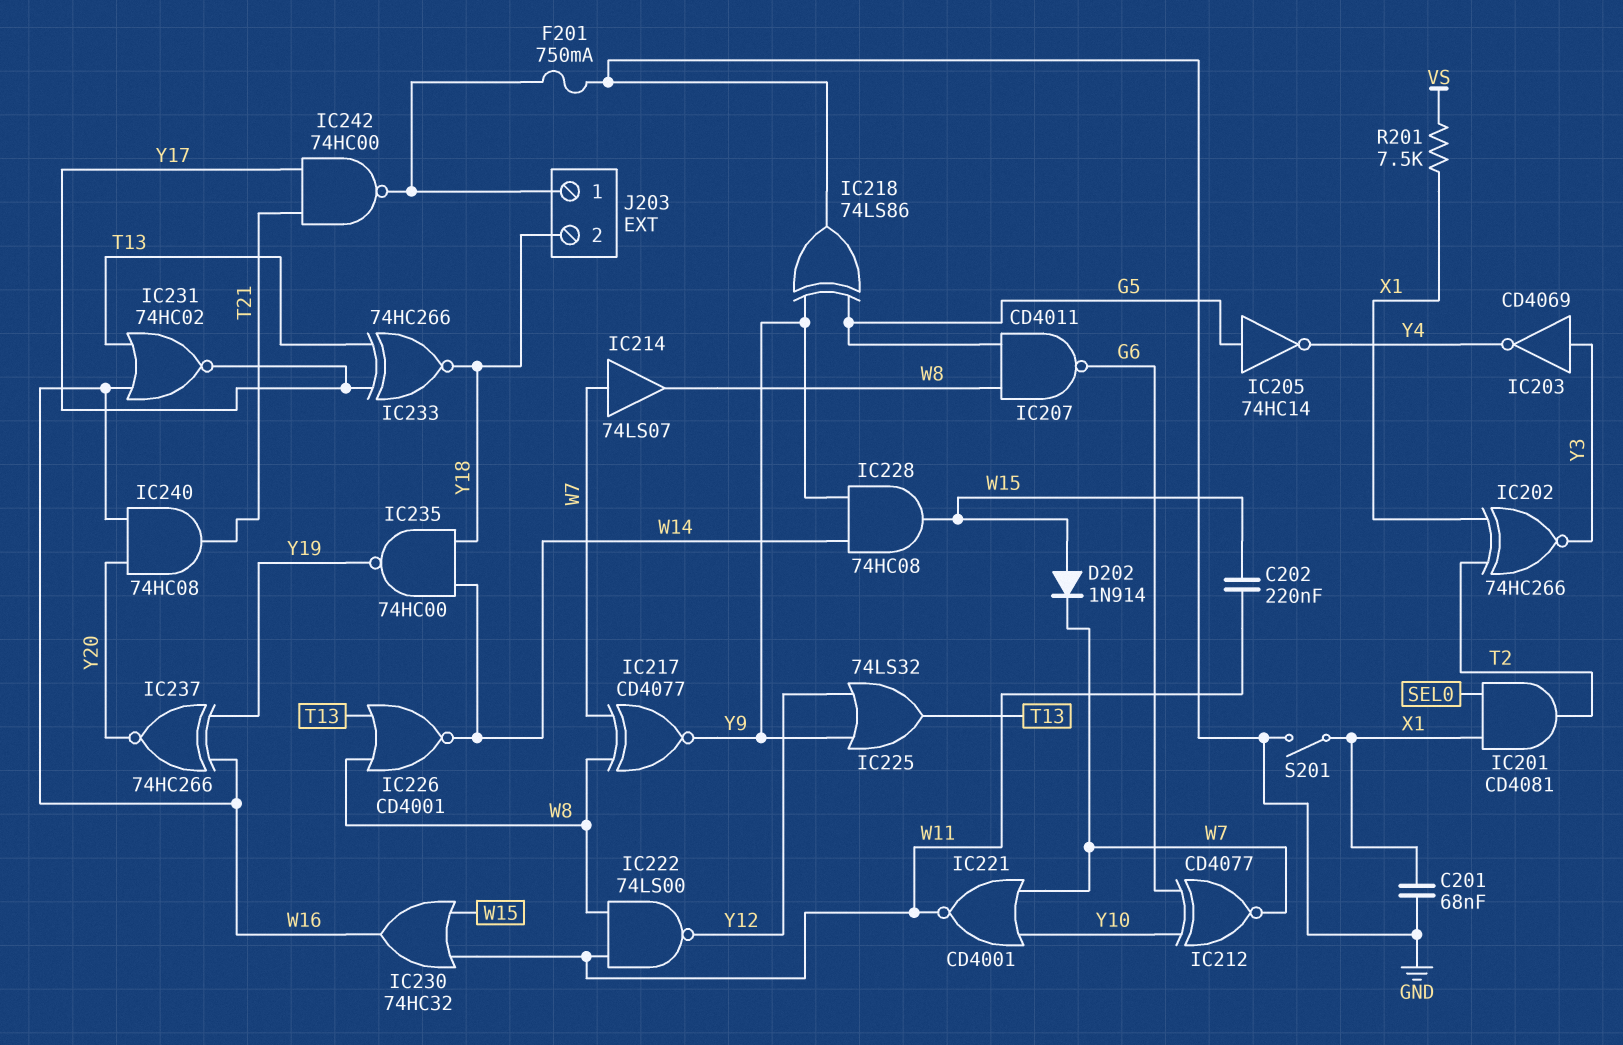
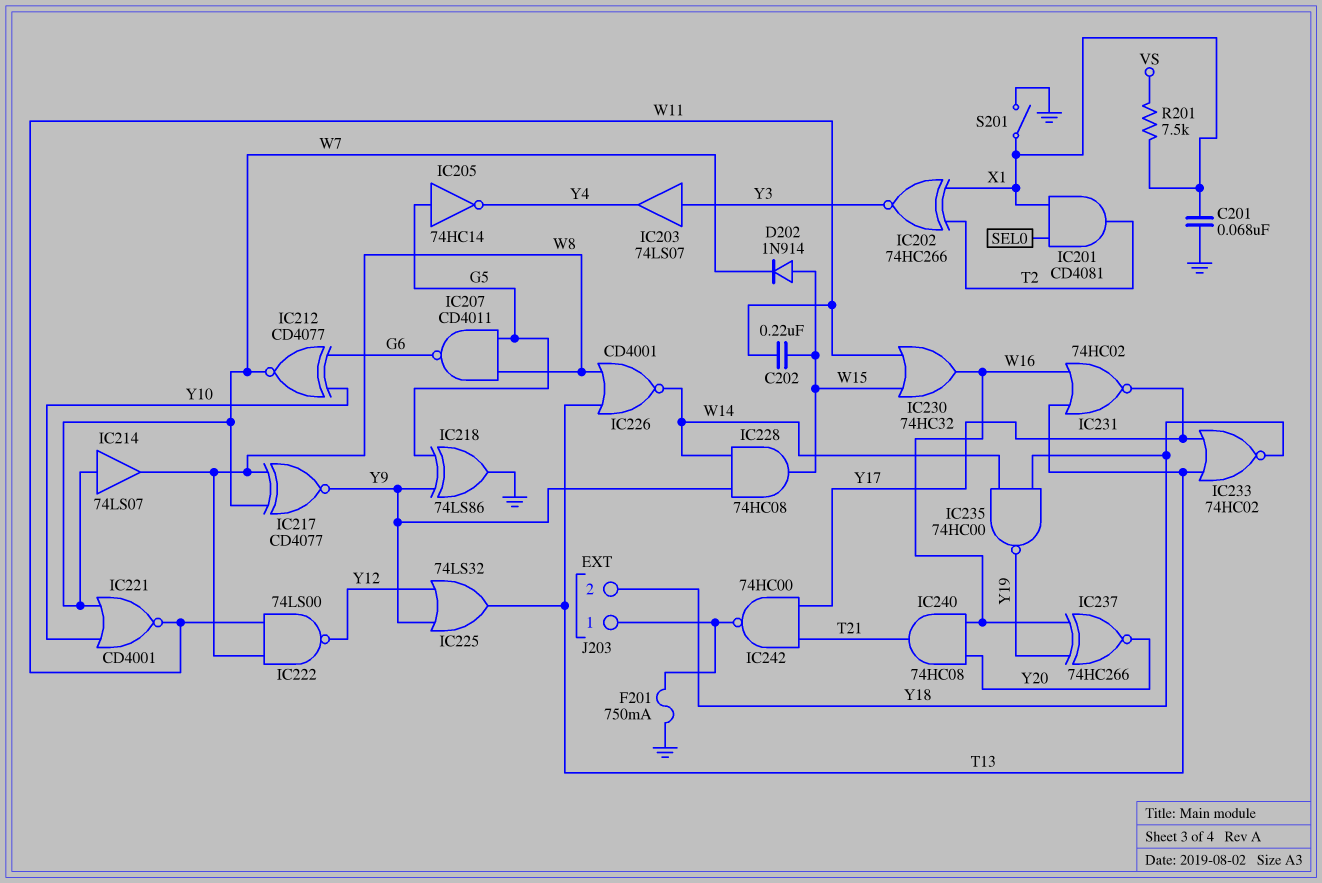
IC203: NOT CD4069 (in Y3, out Y4) -> buffer 74LS07 (in Y3, out Y4)
IC233: XNOR 74HC266 (in T13, in Y17, out Y18) -> NOR 74HC02 (in T13, in Y17, out Y18)

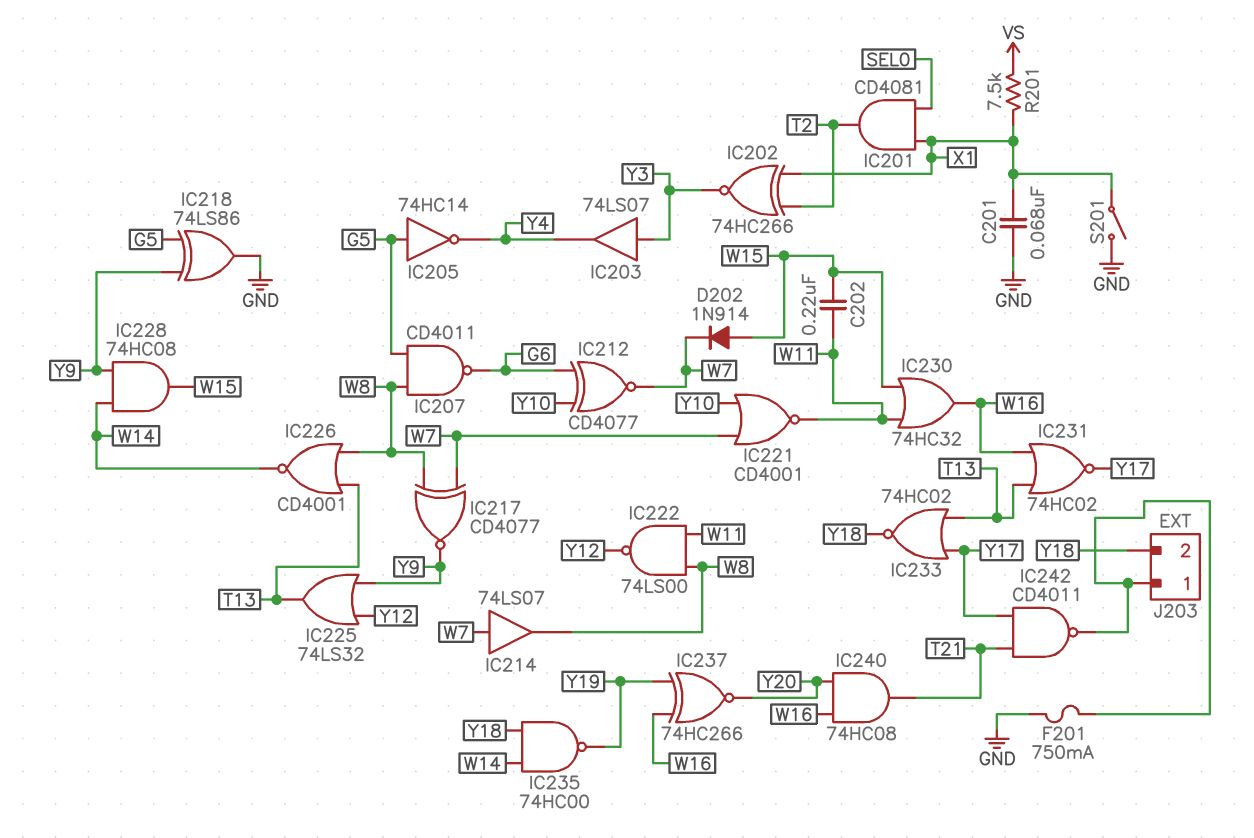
IC242: NAND 74HC00 (in T21, in Y17, out J203/1) -> NAND CD4011 (in T21, in Y17, out J203/1)

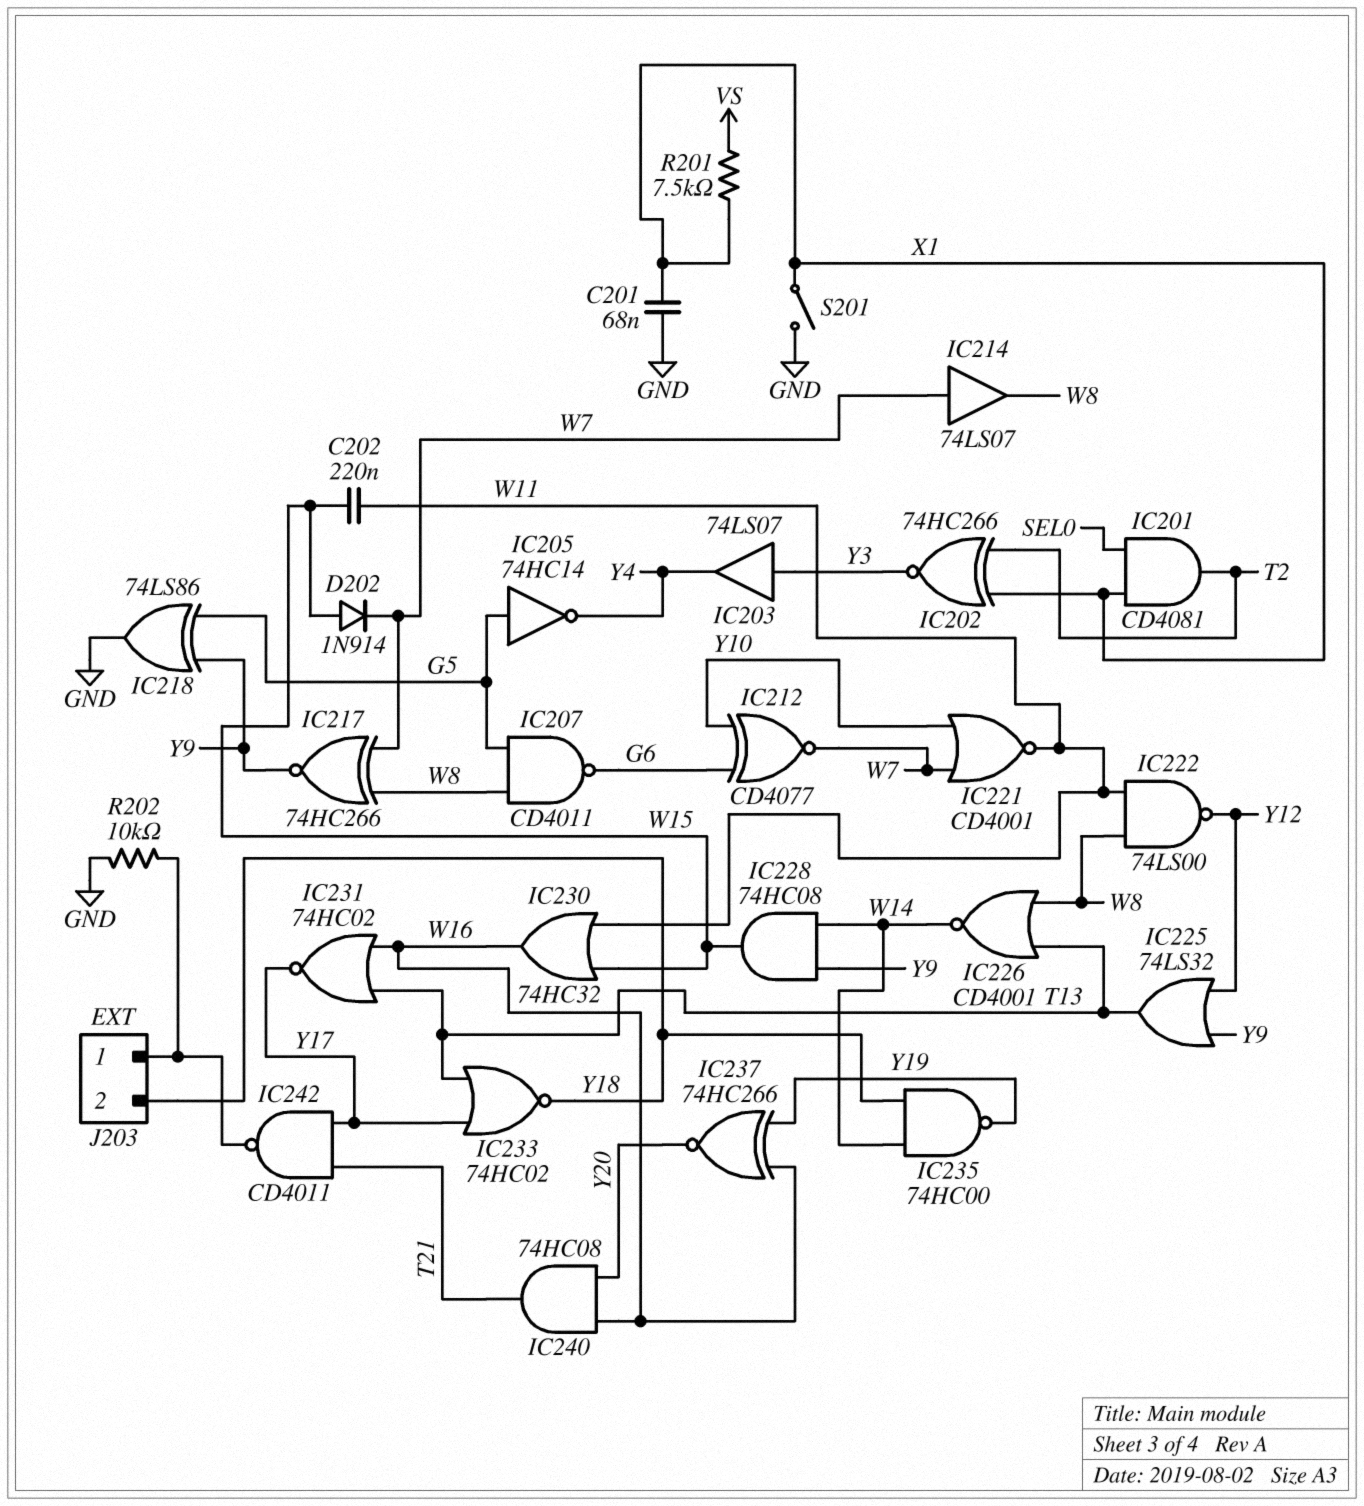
F201: 750mA (GND, J203/1) -> none
IC217: XNOR CD4077 (in W7, in W8, out Y9) -> XNOR 74HC266 (in W7, in W8, out Y9)
R202: none -> 10k (GND, J203/1)

